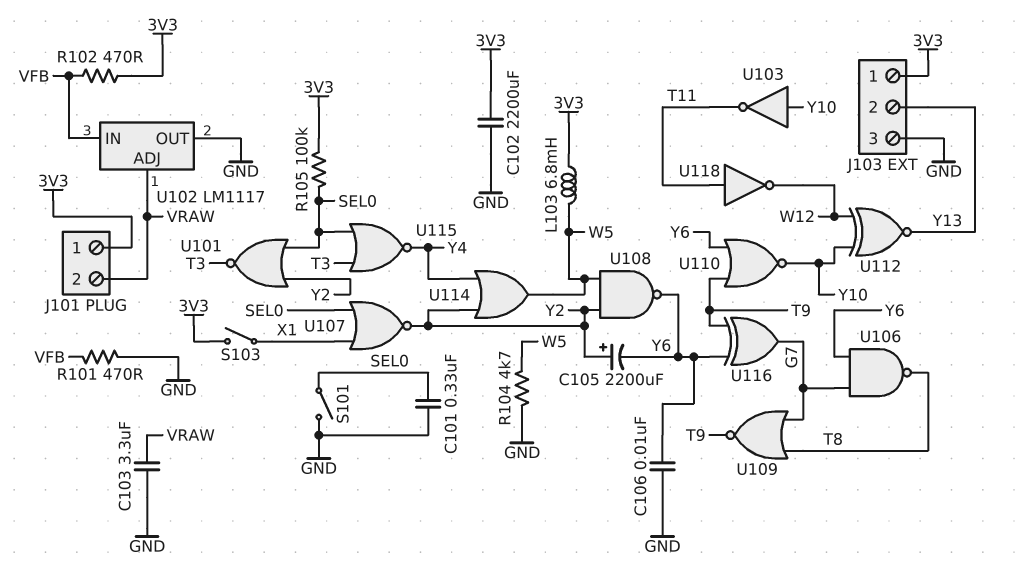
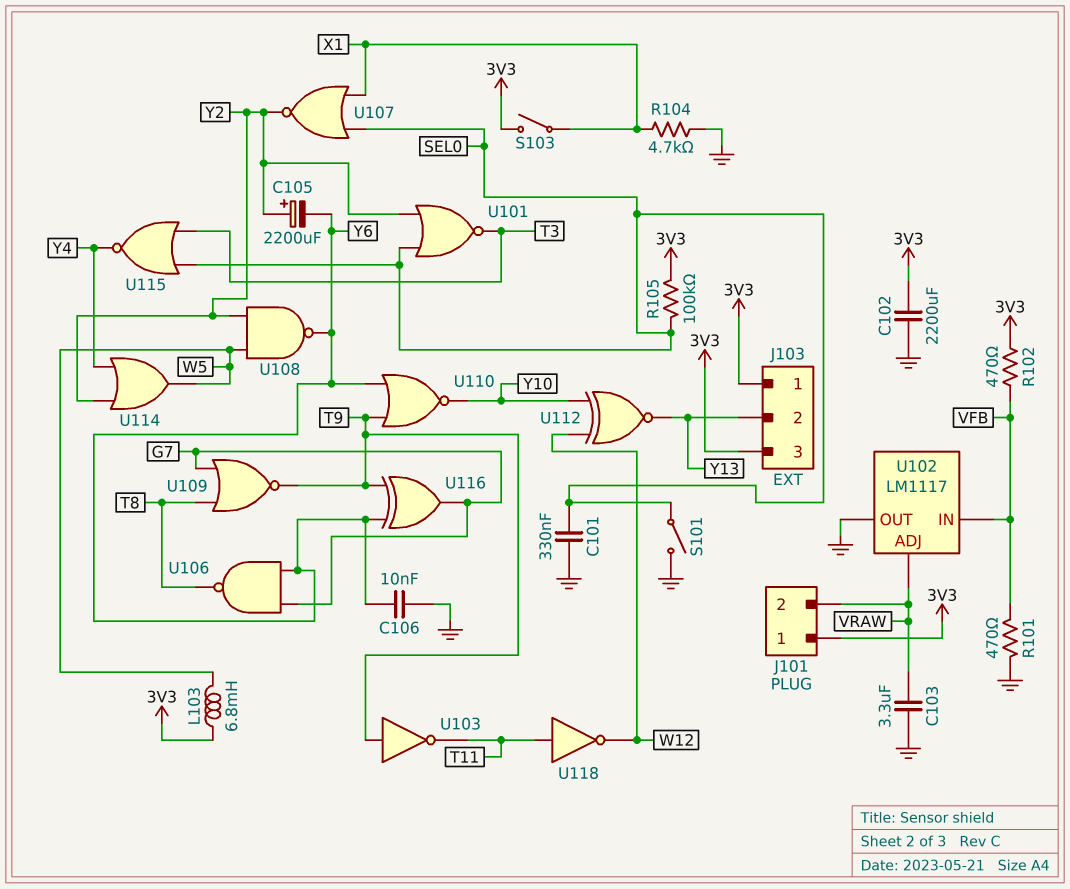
J103 pin 3: GND -> 3V3
R104: 4.7k (GND, W5) -> 4.7k (GND, X1)
U103: NOT (in Y10, out T11) -> NOT (in T9, out T11)

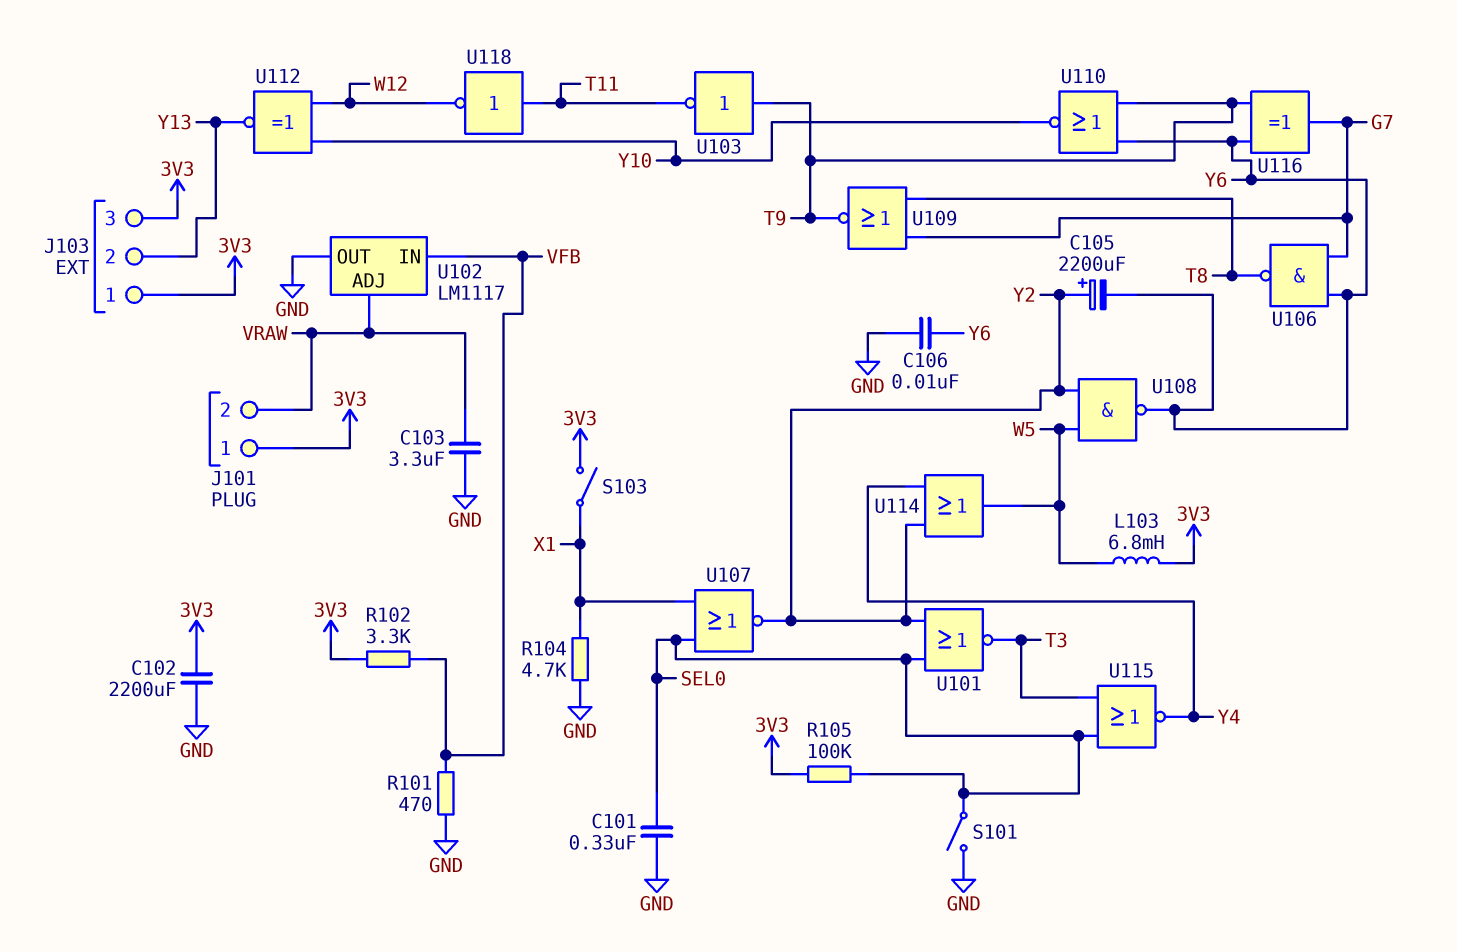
R102: 470 (3V3, VFB) -> 3.3k (3V3, VFB)

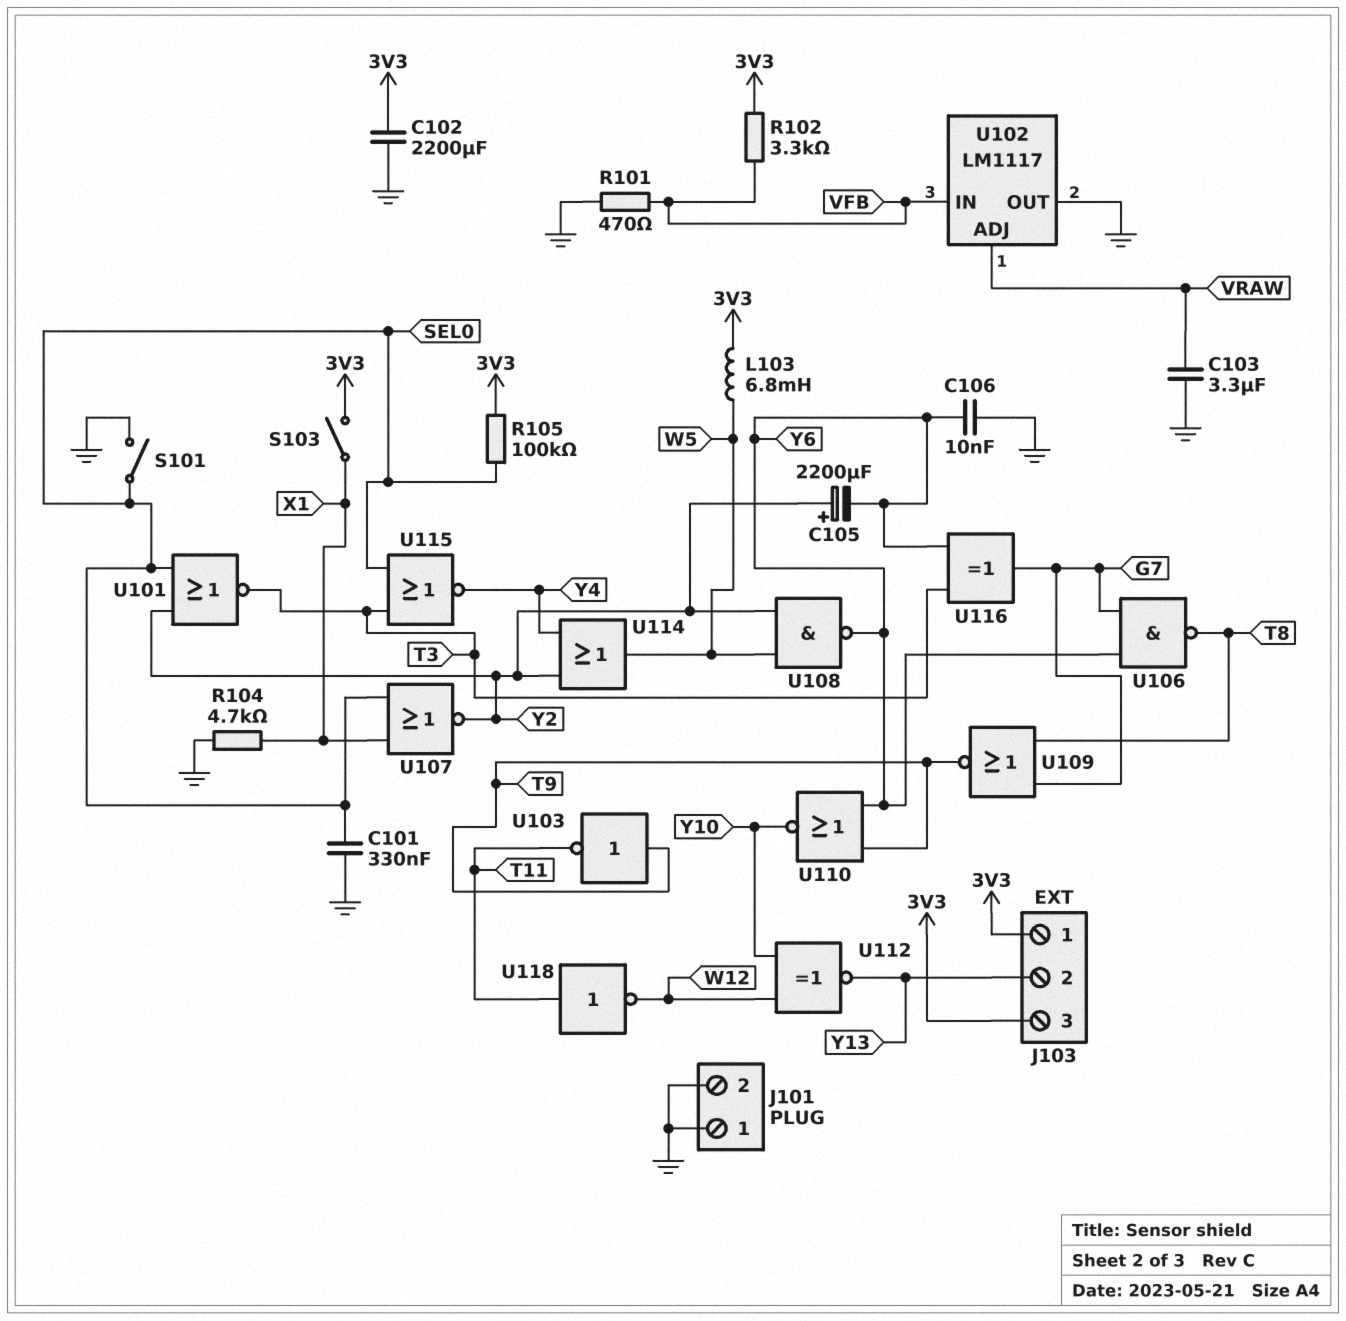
J101 pin 1: 3V3 -> GND
J101 pin 2: VRAW -> GND
U116: XOR (in T9, in Y6, out G7) -> XOR (in T3, in Y6, out G7)

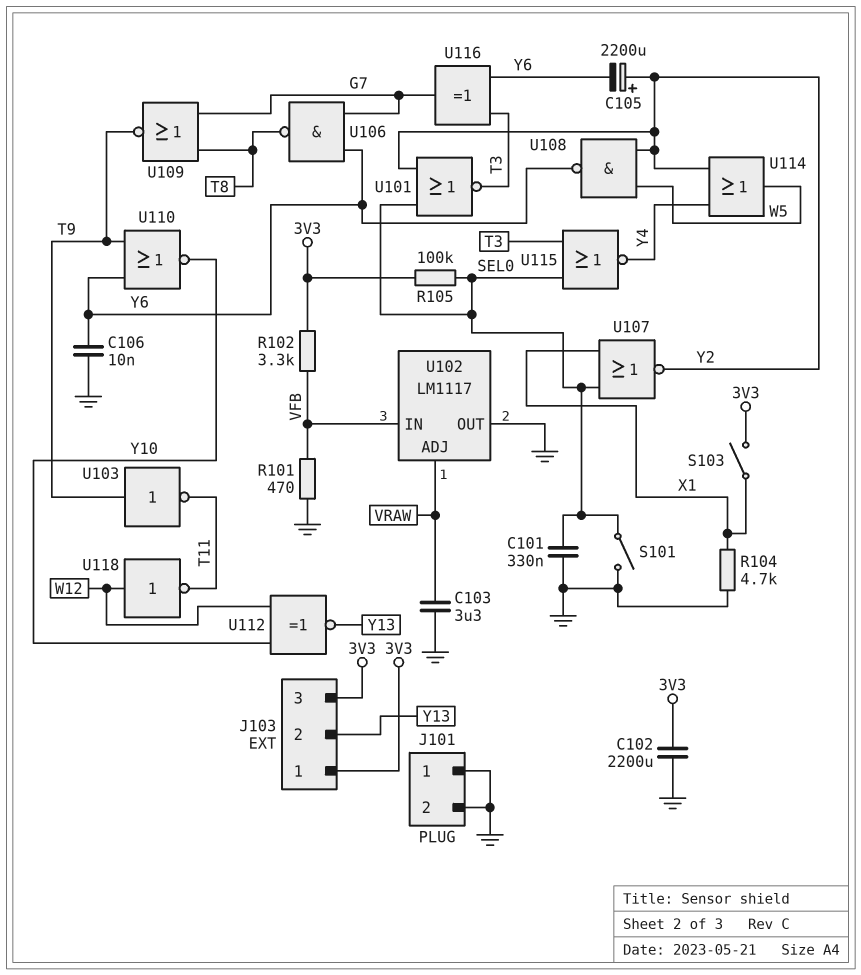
L103: 6.8mH (3V3, W5) -> none
U118: NOT (in T11, out W12) -> NOT (in W12, out T11)

